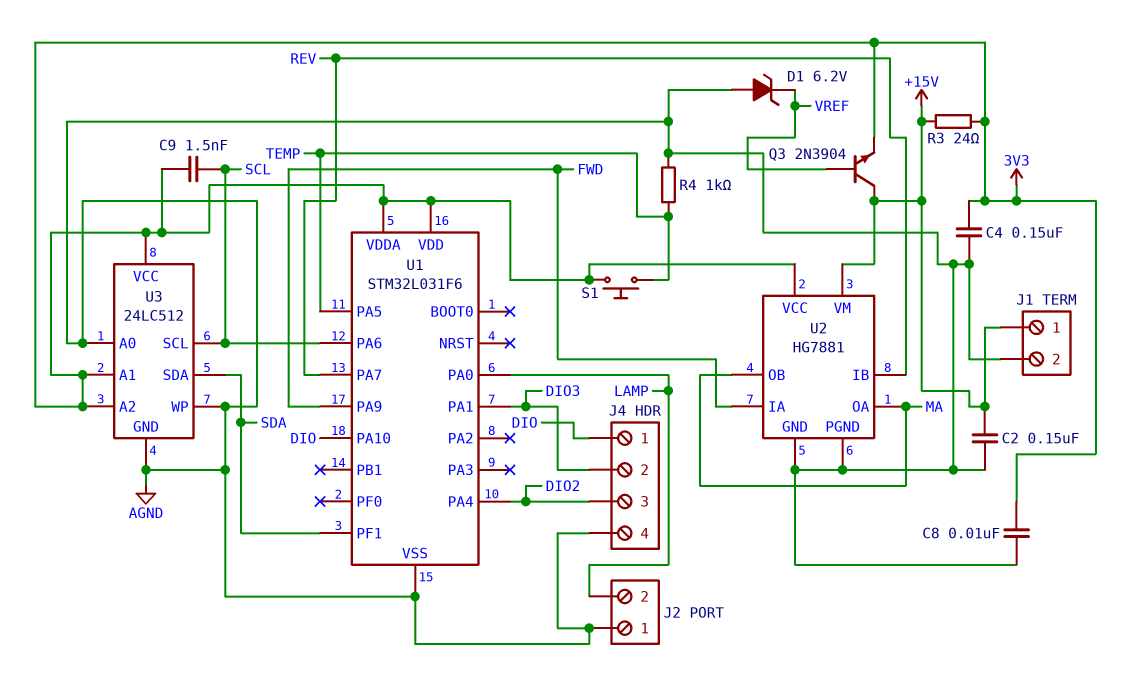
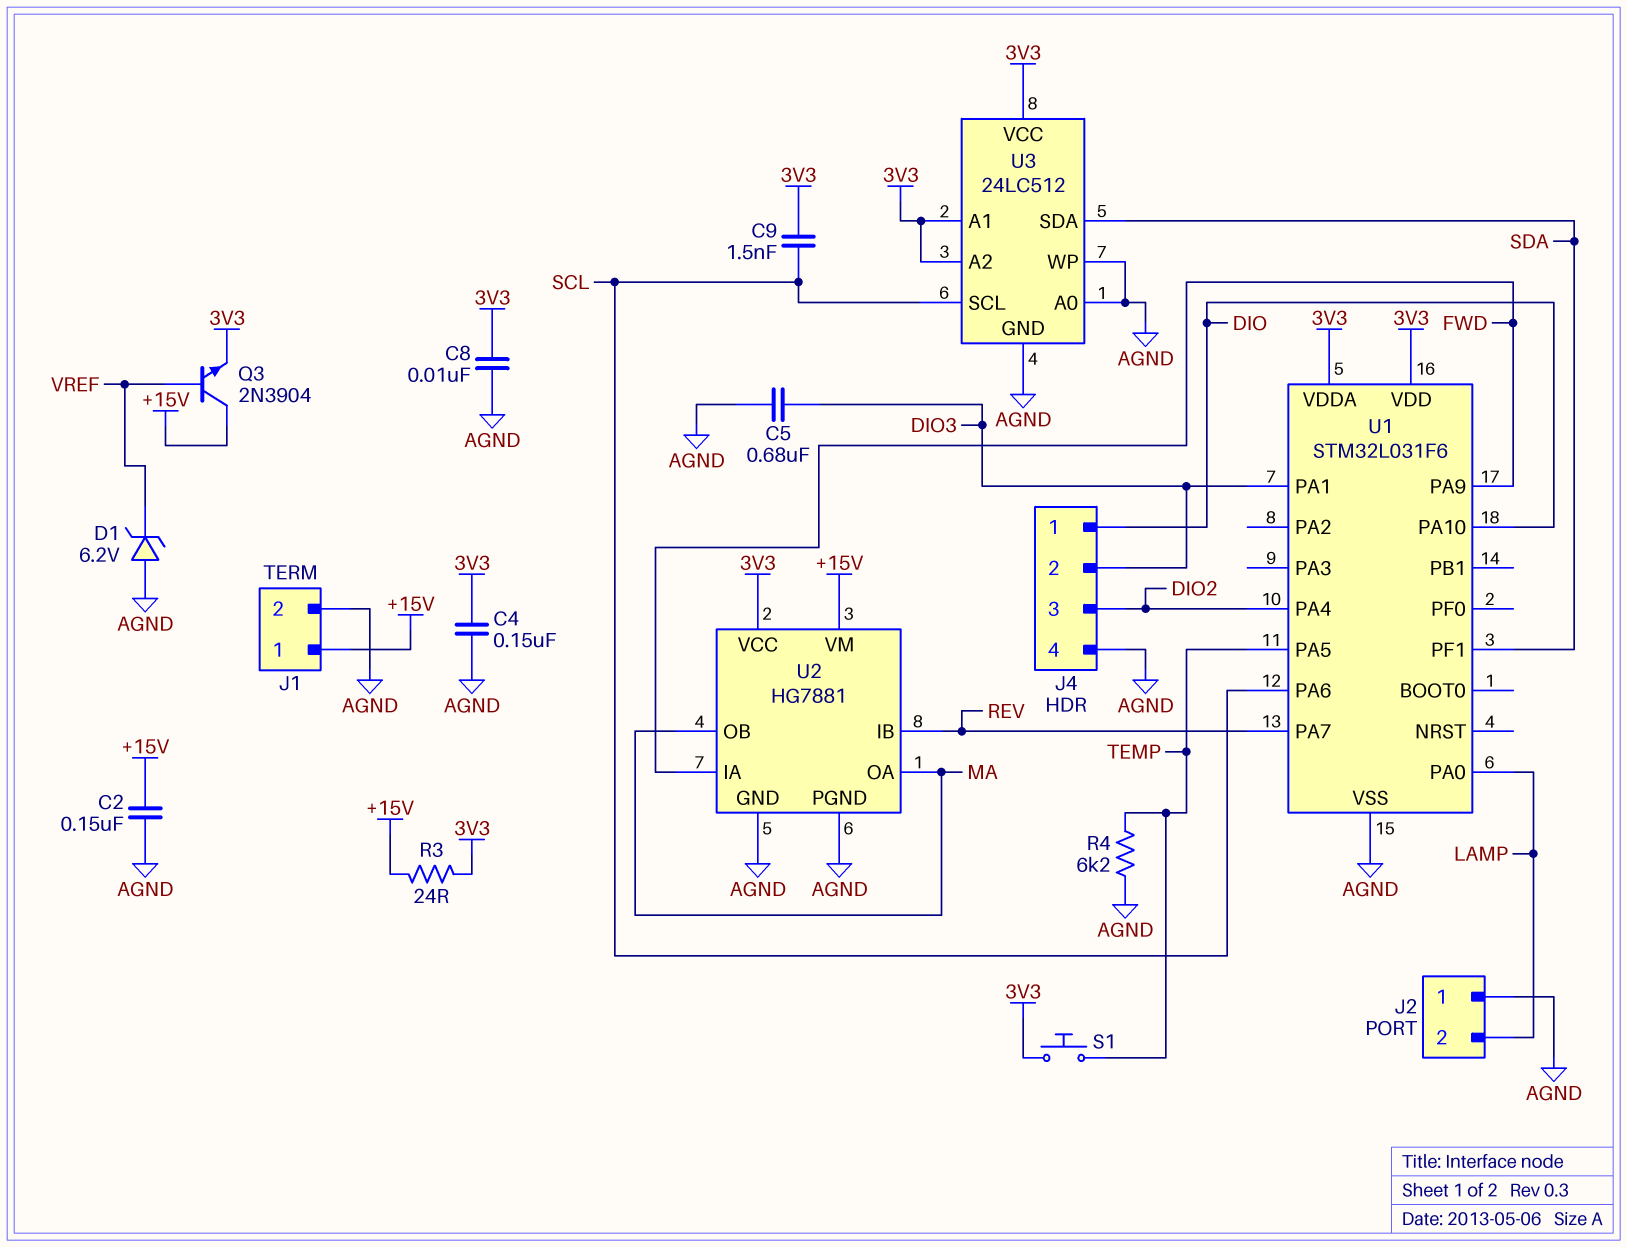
C5: none -> 680nF (AGND, DIO3)
R4: 1k (AGND, TEMP) -> 6.2k (AGND, TEMP)

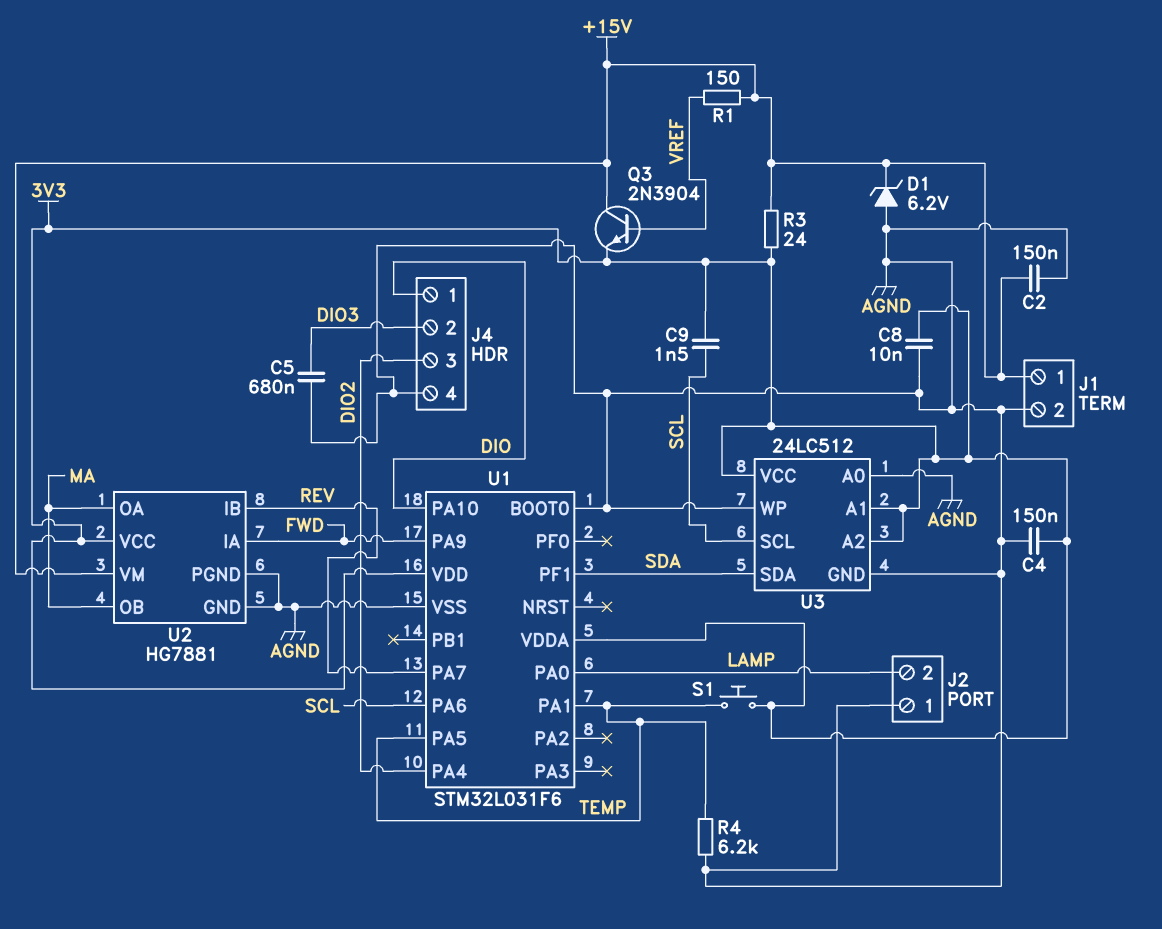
D1: zener 6.2V (A AGND, K VREF) -> zener 6.2V (A AGND, K +15V)
R1: none -> 150 (+15V, VREF)
U1 pin BOOT0: none -> AGND
U1 pin PA1: DIO3 -> TEMP

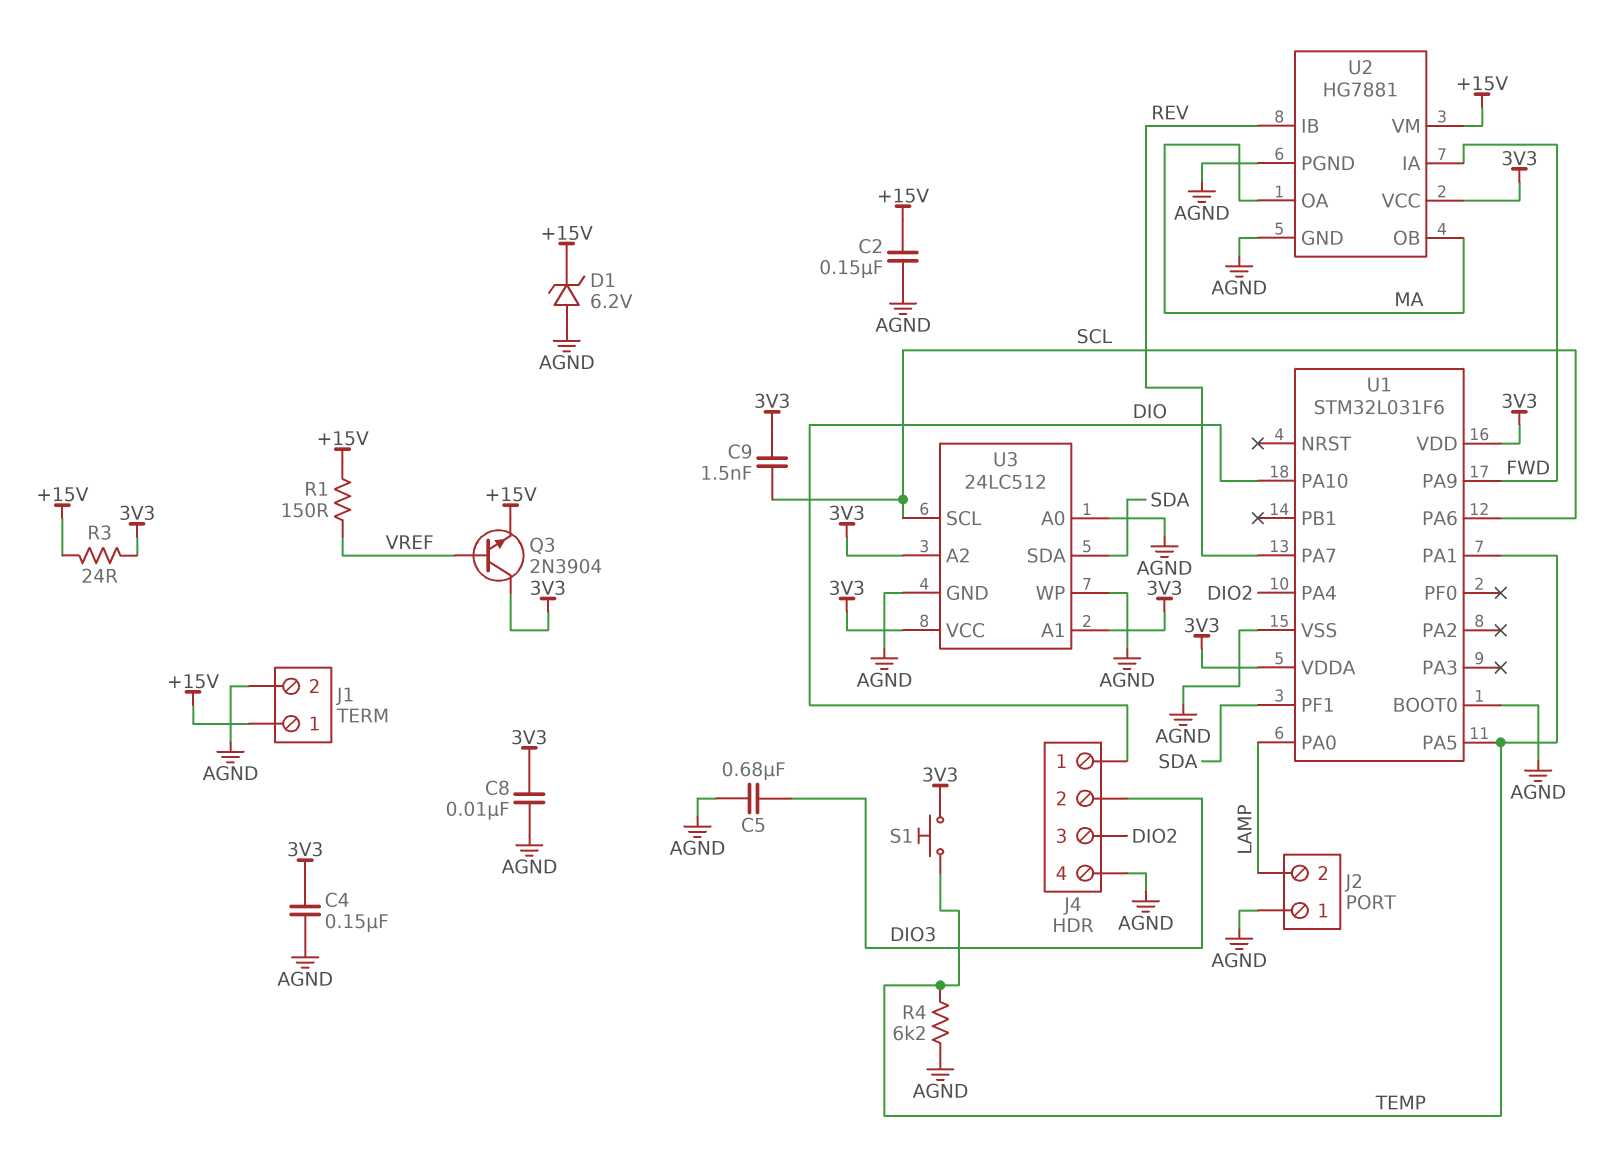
Q3: NPN 2N3904 (B VREF, C +15V, E 3V3) -> NPN 2N3904 (B VREF, C 3V3, E +15V)

